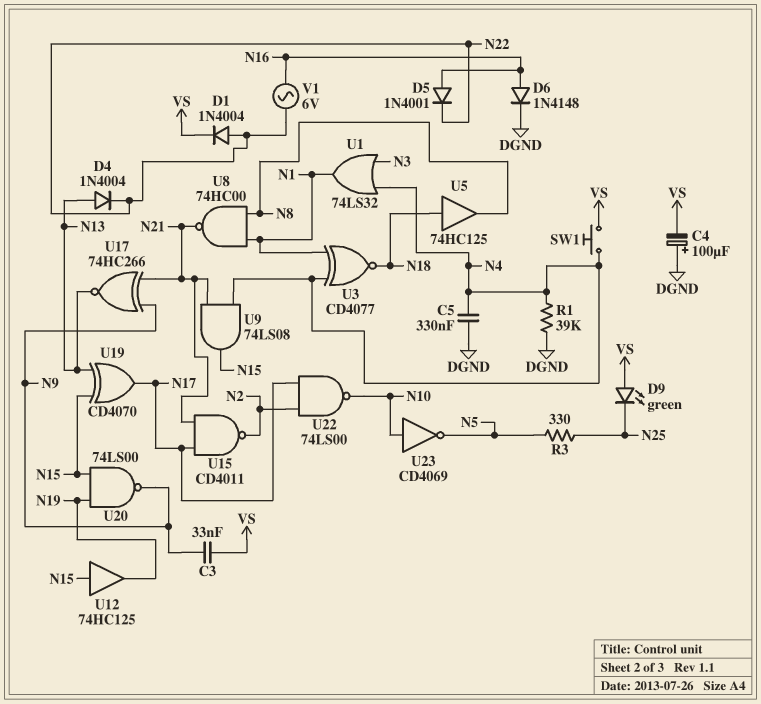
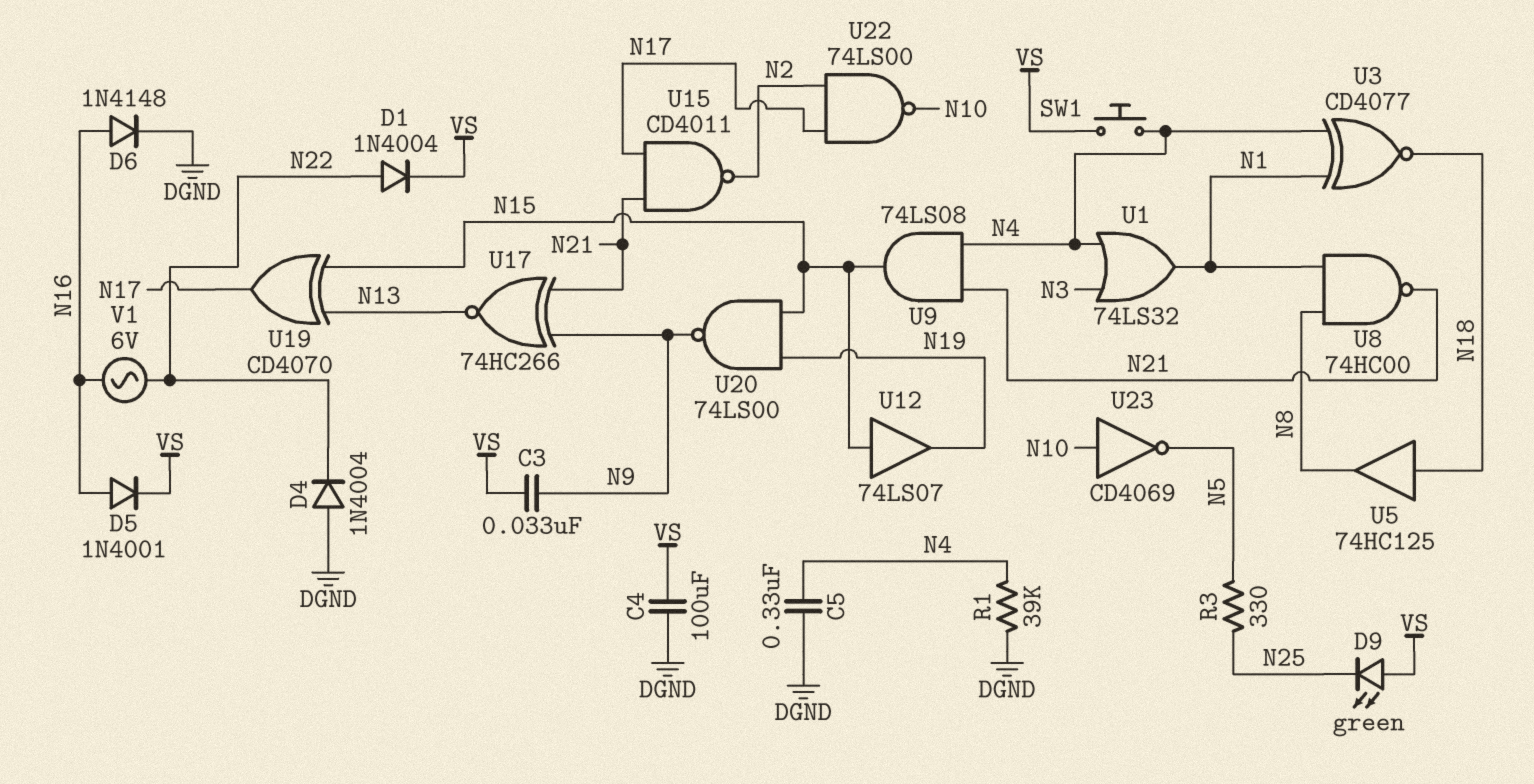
C4: 100uF (plus DGND, minus VS) -> 100uF (DGND, VS)
D4: diode 1N4004 (A N13, K N22) -> diode 1N4004 (A DGND, K N22)
D5: diode 1N4001 (A N16, K N22) -> diode 1N4001 (A N16, K VS)
U12: buffer 74HC125 (in N15, out N19) -> buffer 74LS07 (in N15, out N19)

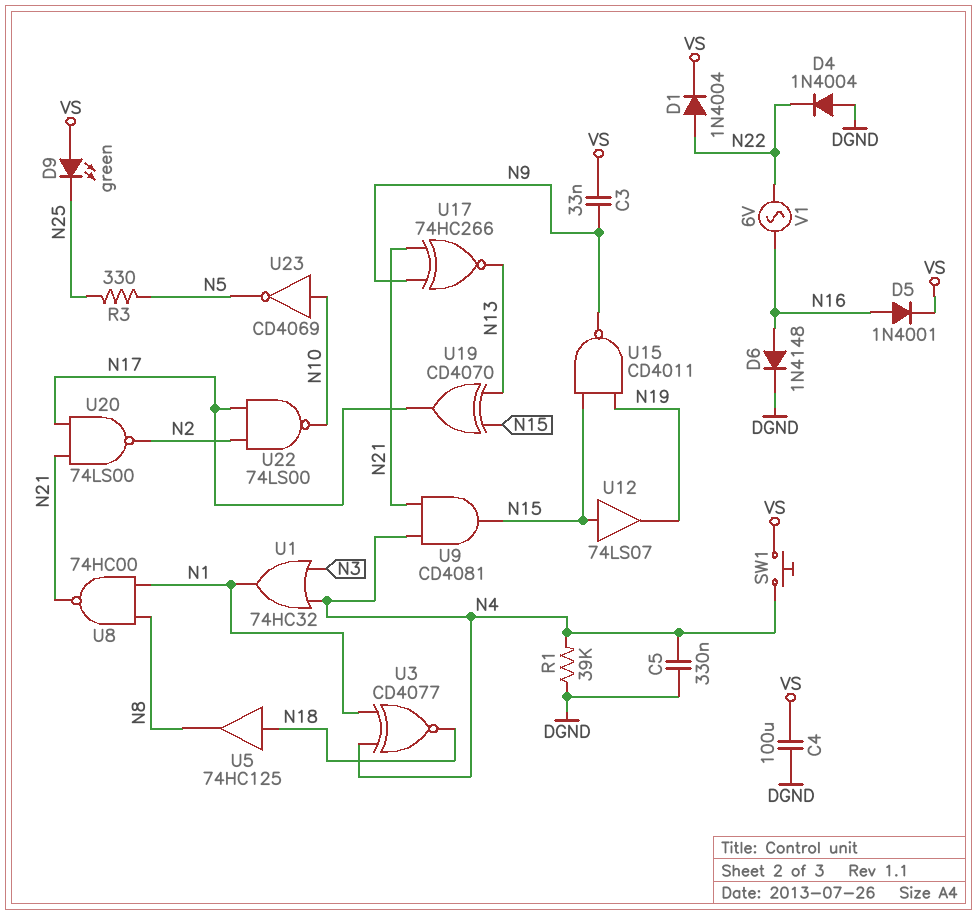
U1: OR 74LS32 (in N3, in N4, out N1) -> OR 74HC32 (in N3, in N4, out N1)
U9: AND 74LS08 (in N4, in N21, out N15) -> AND CD4081 (in N4, in N21, out N15)
U15: NAND CD4011 (in N17, in N21, out N2) -> NAND CD4011 (in N15, in N19, out N9)
U20: NAND 74LS00 (in N15, in N19, out N9) -> NAND 74LS00 (in N17, in N21, out N2)

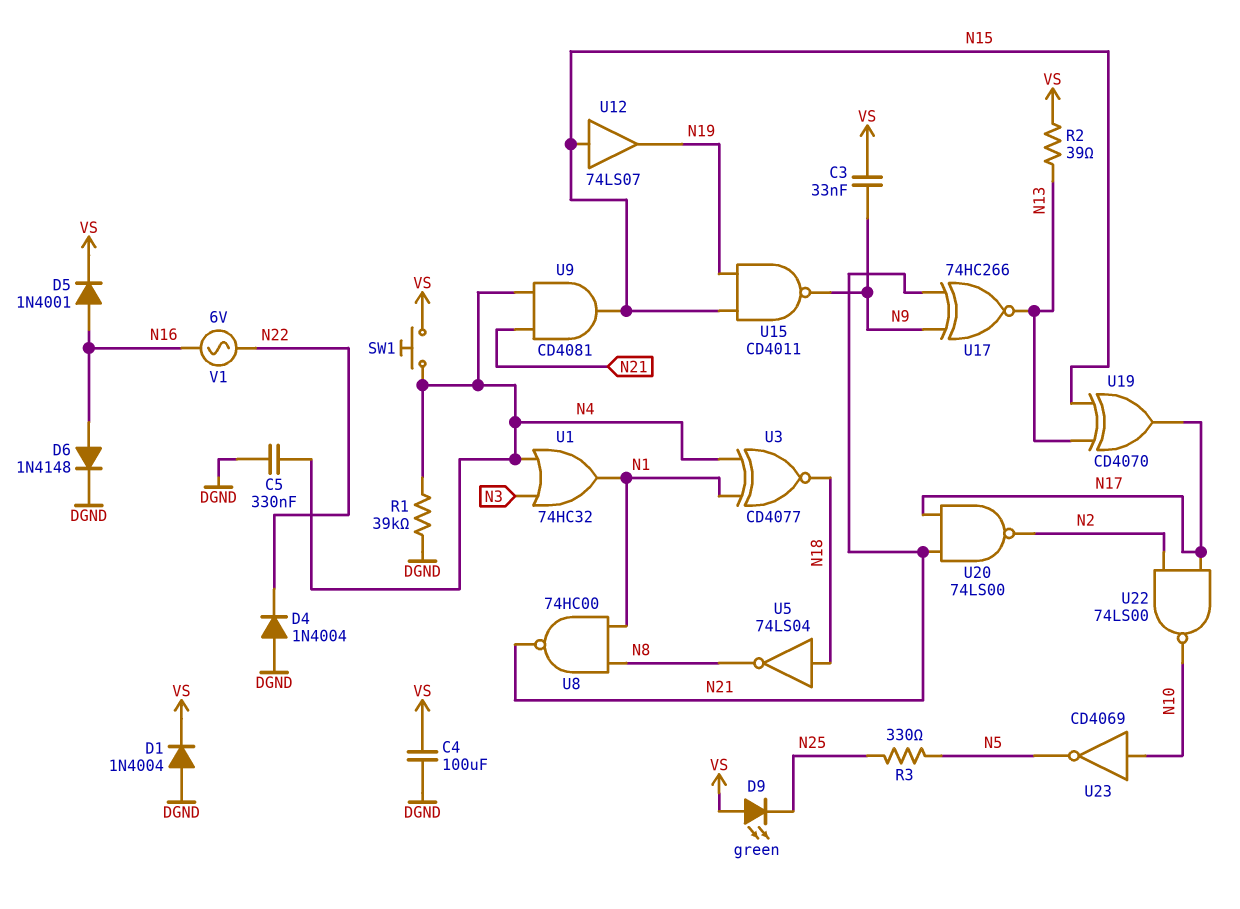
D1: diode 1N4004 (A N22, K VS) -> diode 1N4004 (A DGND, K VS)
R2: none -> 39 (N13, VS)
U5: buffer 74HC125 (in N18, out N8) -> NOT 74LS04 (in N18, out N8)

